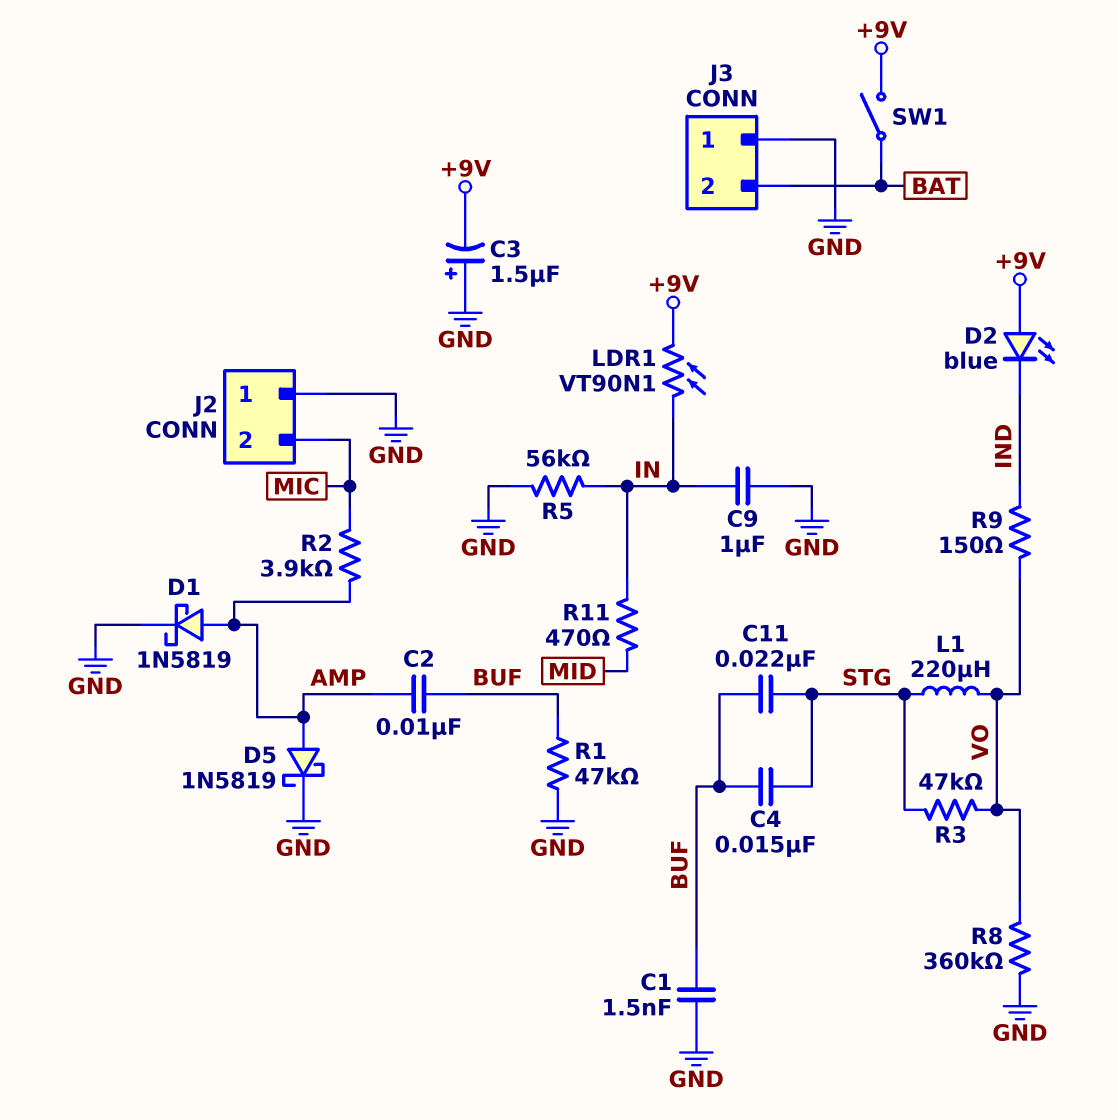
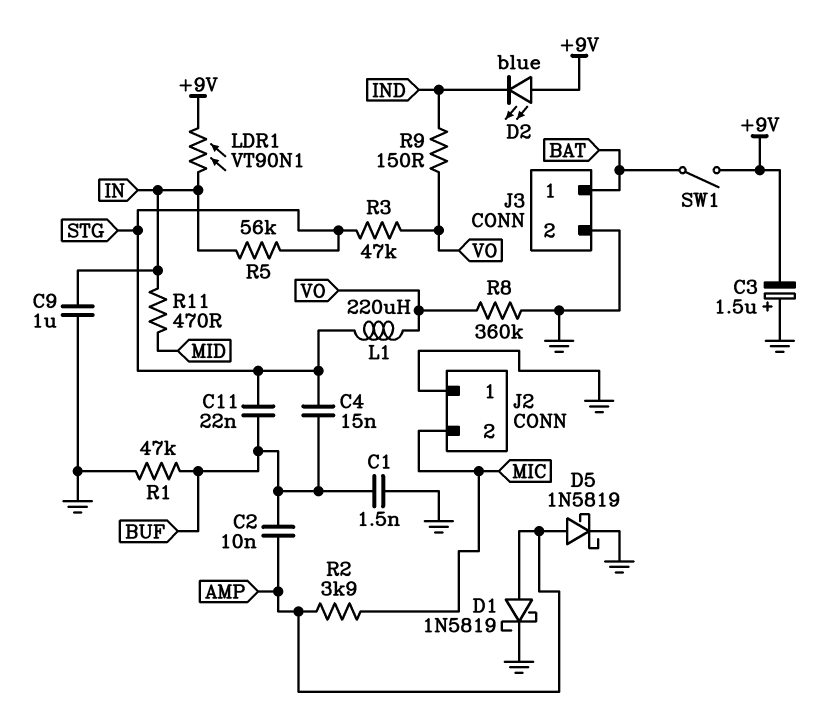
J3 pin 1: GND -> BAT
J3 pin 2: BAT -> GND
R5: 56k (GND, IN) -> 56k (IN, STG)

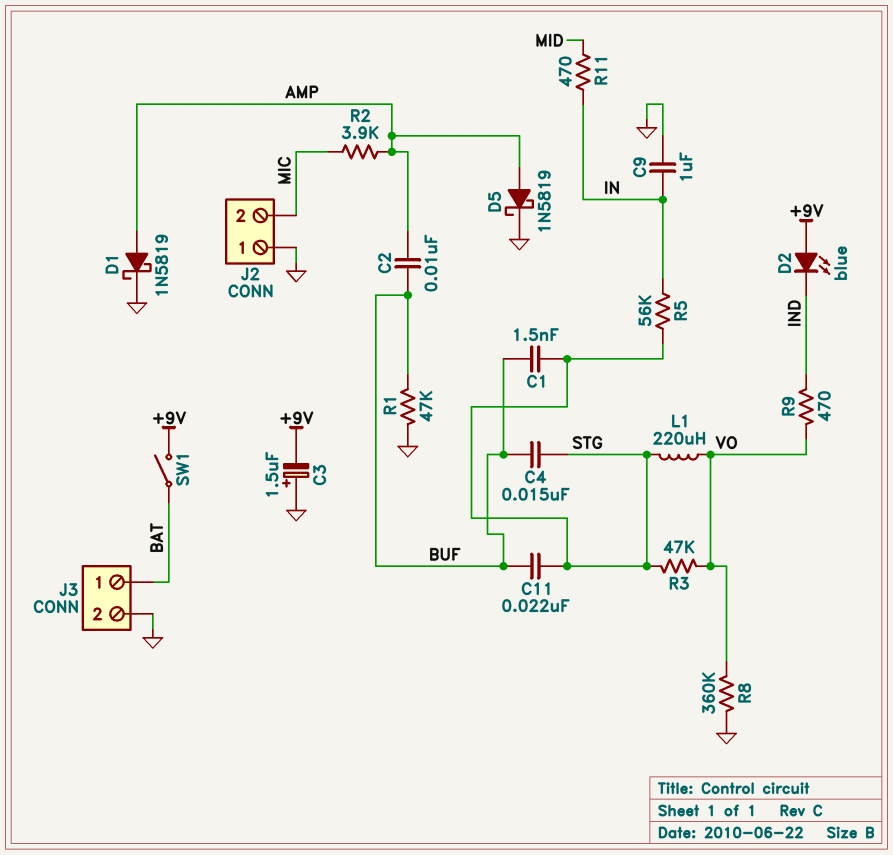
C1: 1.5nF (BUF, GND) -> 1.5nF (BUF, STG)
LDR1: VT90N1 (+9V, IN) -> none
R9: 150 (IND, VO) -> 470 (IND, VO)

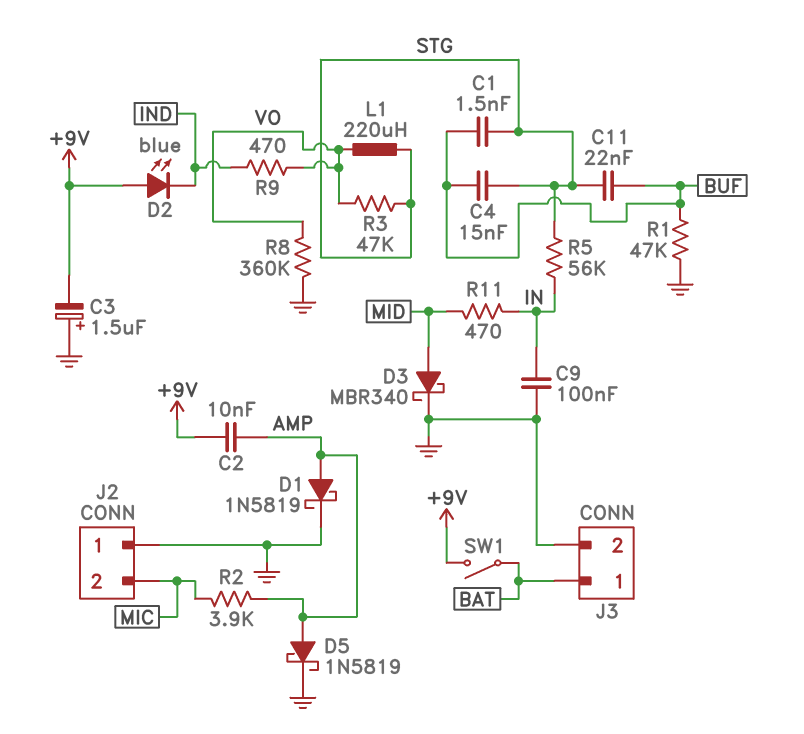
C2: 10nF (AMP, BUF) -> 10nF (+9V, AMP)
C9: 1uF (GND, IN) -> 100nF (GND, IN)
D3: none -> schottky MBR340 (A MID, K GND)

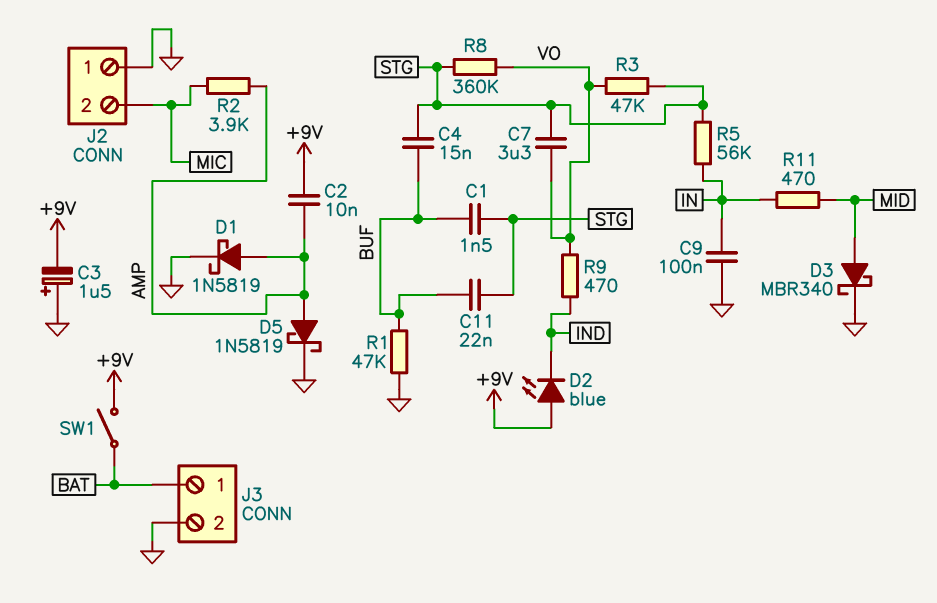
C7: none -> 3.3uF (STG, VO)
L1: 220uH (STG, VO) -> none
R8: 360k (GND, VO) -> 360k (STG, VO)

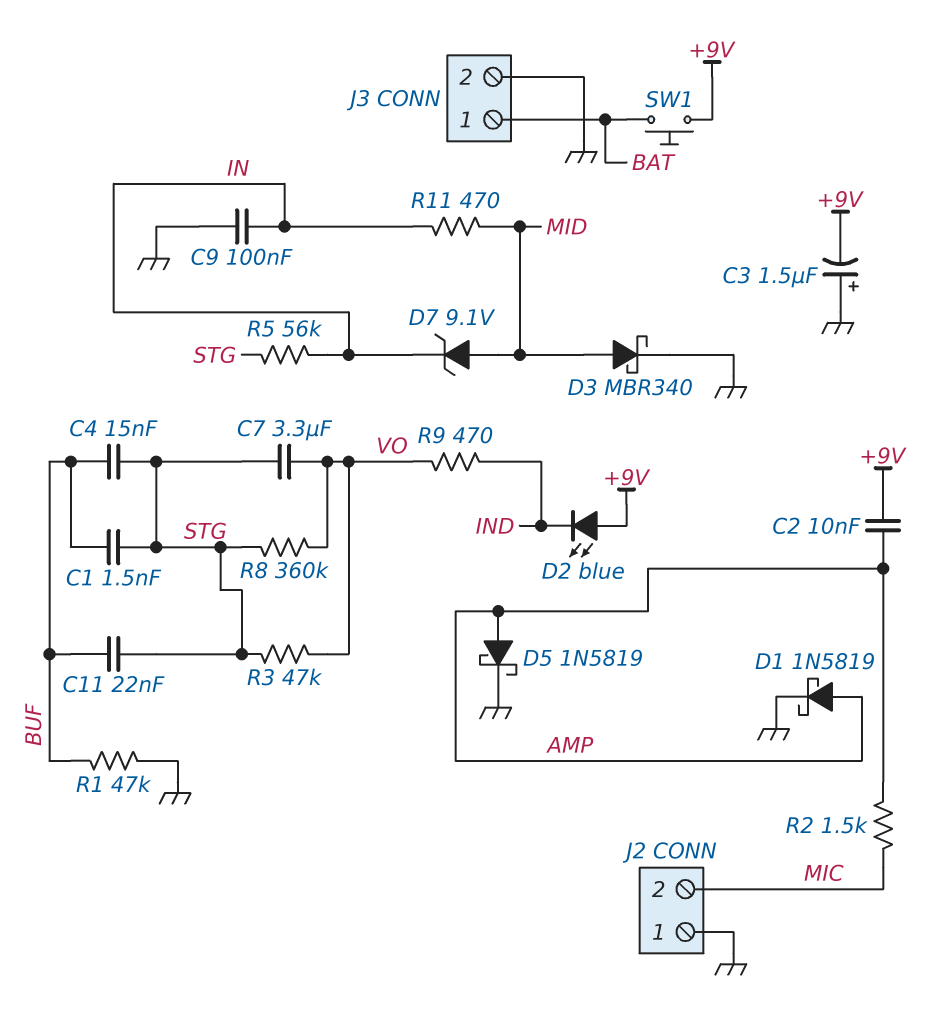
D7: none -> zener 9.1V (A MID, K IN)
R2: 3.9k (AMP, MIC) -> 1.5k (AMP, MIC)
SW1: switch (+9V, BAT) -> button (+9V, BAT)

